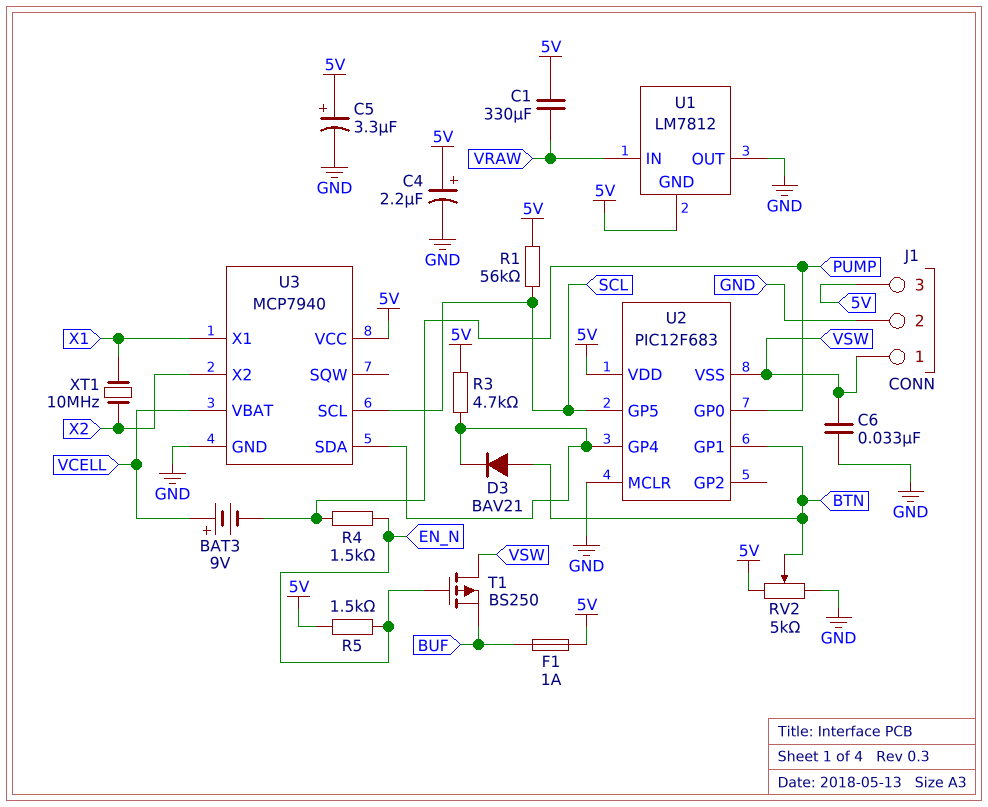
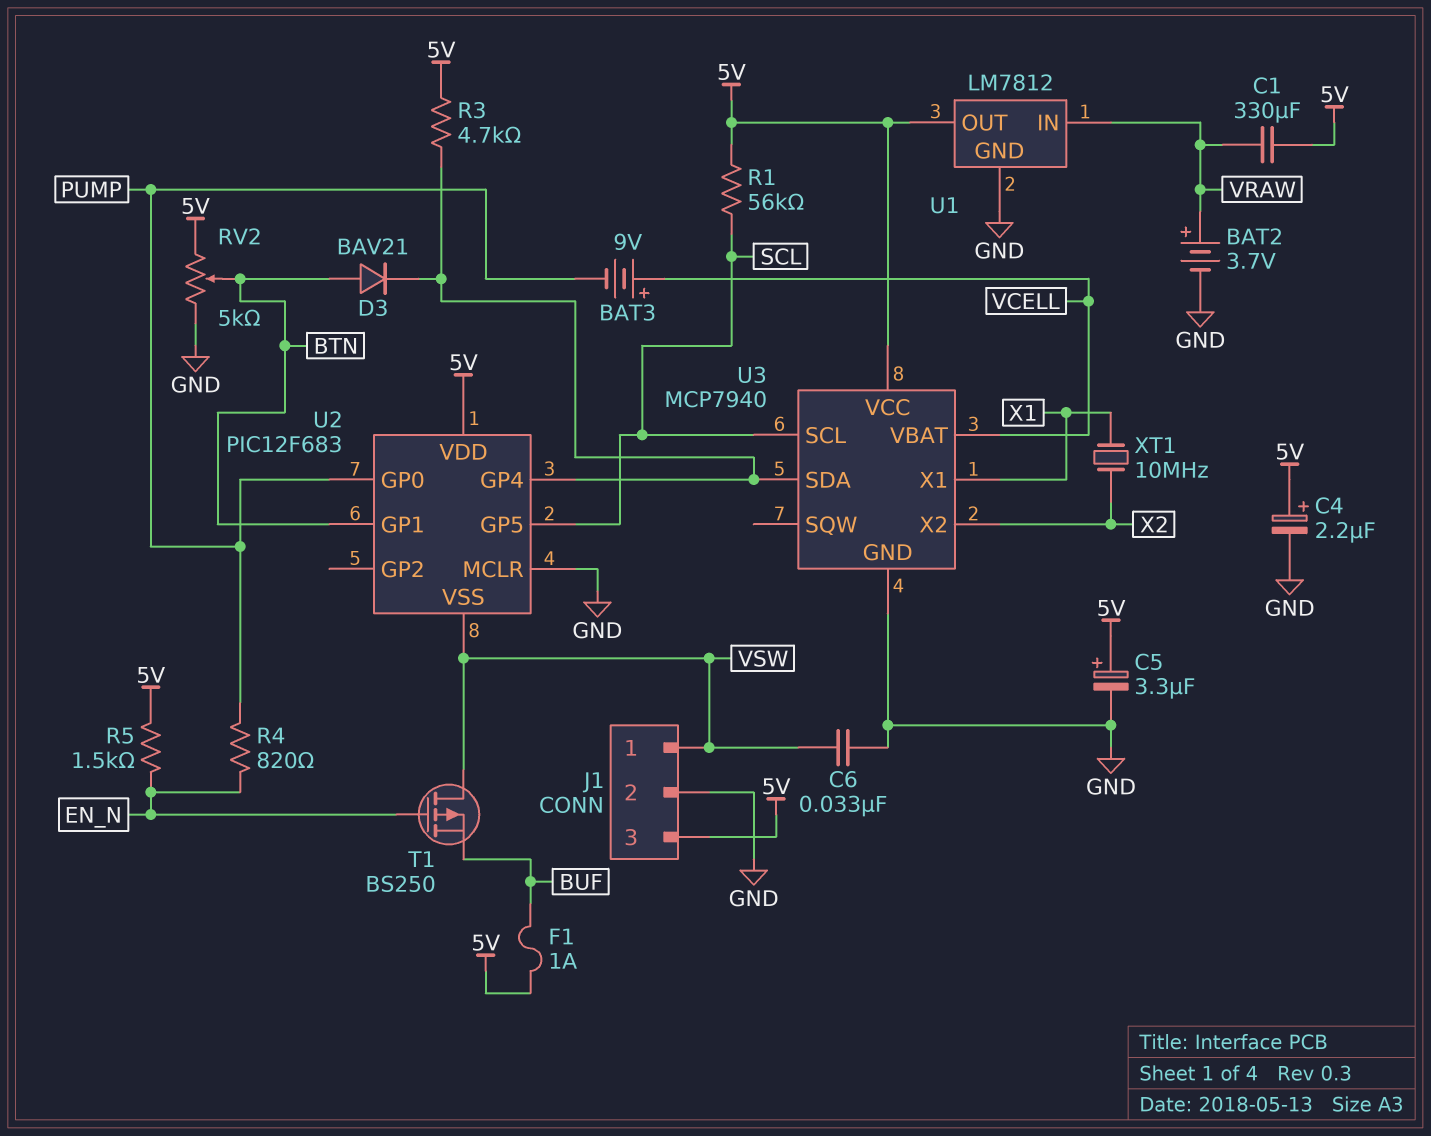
BAT2: none -> 3.7V (plus VRAW, minus GND)
R4: 1.5k (EN_N, PUMP) -> 820 (EN_N, PUMP)
U1 pin GND: 5V -> GND
U1 pin OUT: GND -> 5V

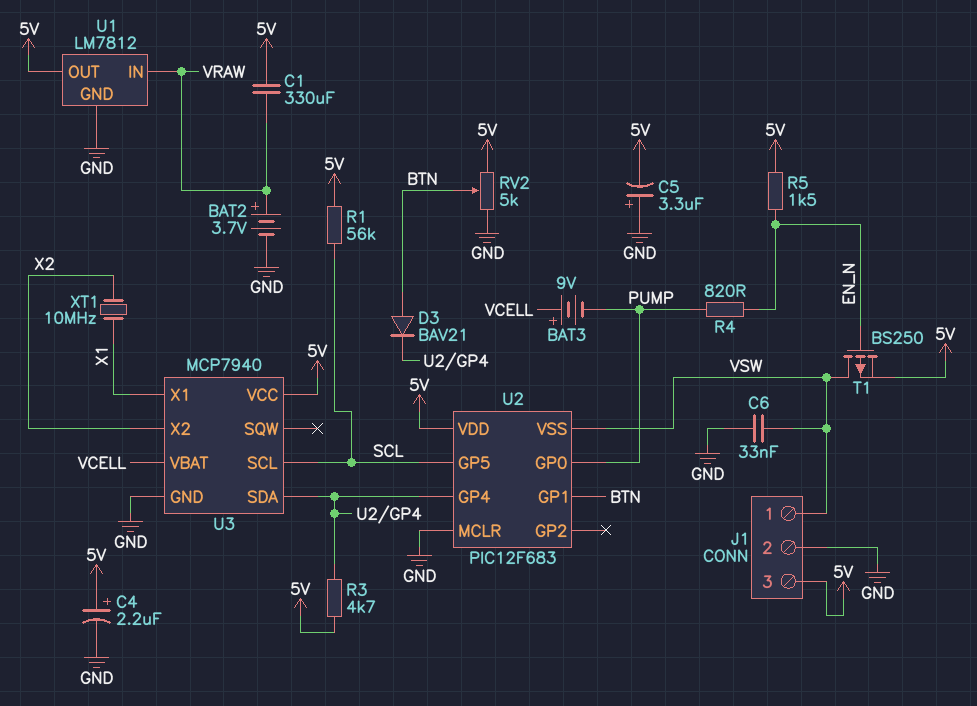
C5: 3.3uF (plus 5V, minus GND) -> 3.3uF (plus GND, minus 5V)
F1: 1A (5V, BUF) -> none
T1: PMOS BS250 (G EN_N, D VSW, S BUF) -> PMOS BS250 (G EN_N, D VSW, S 5V)

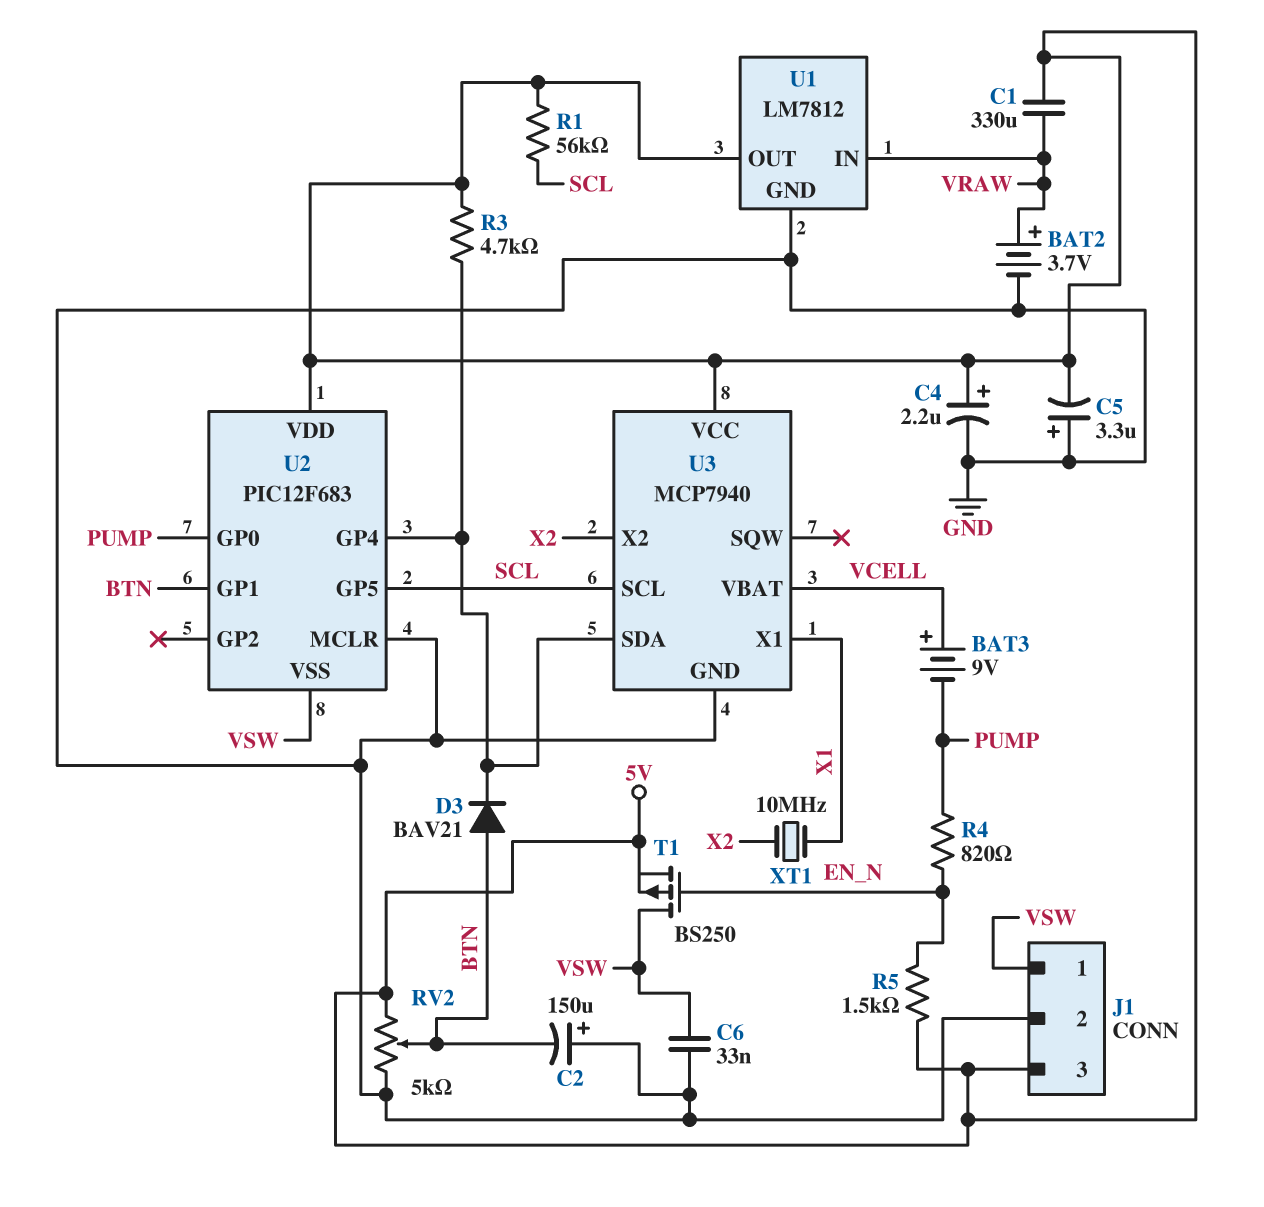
C2: none -> 150uF (plus GND, minus BTN)

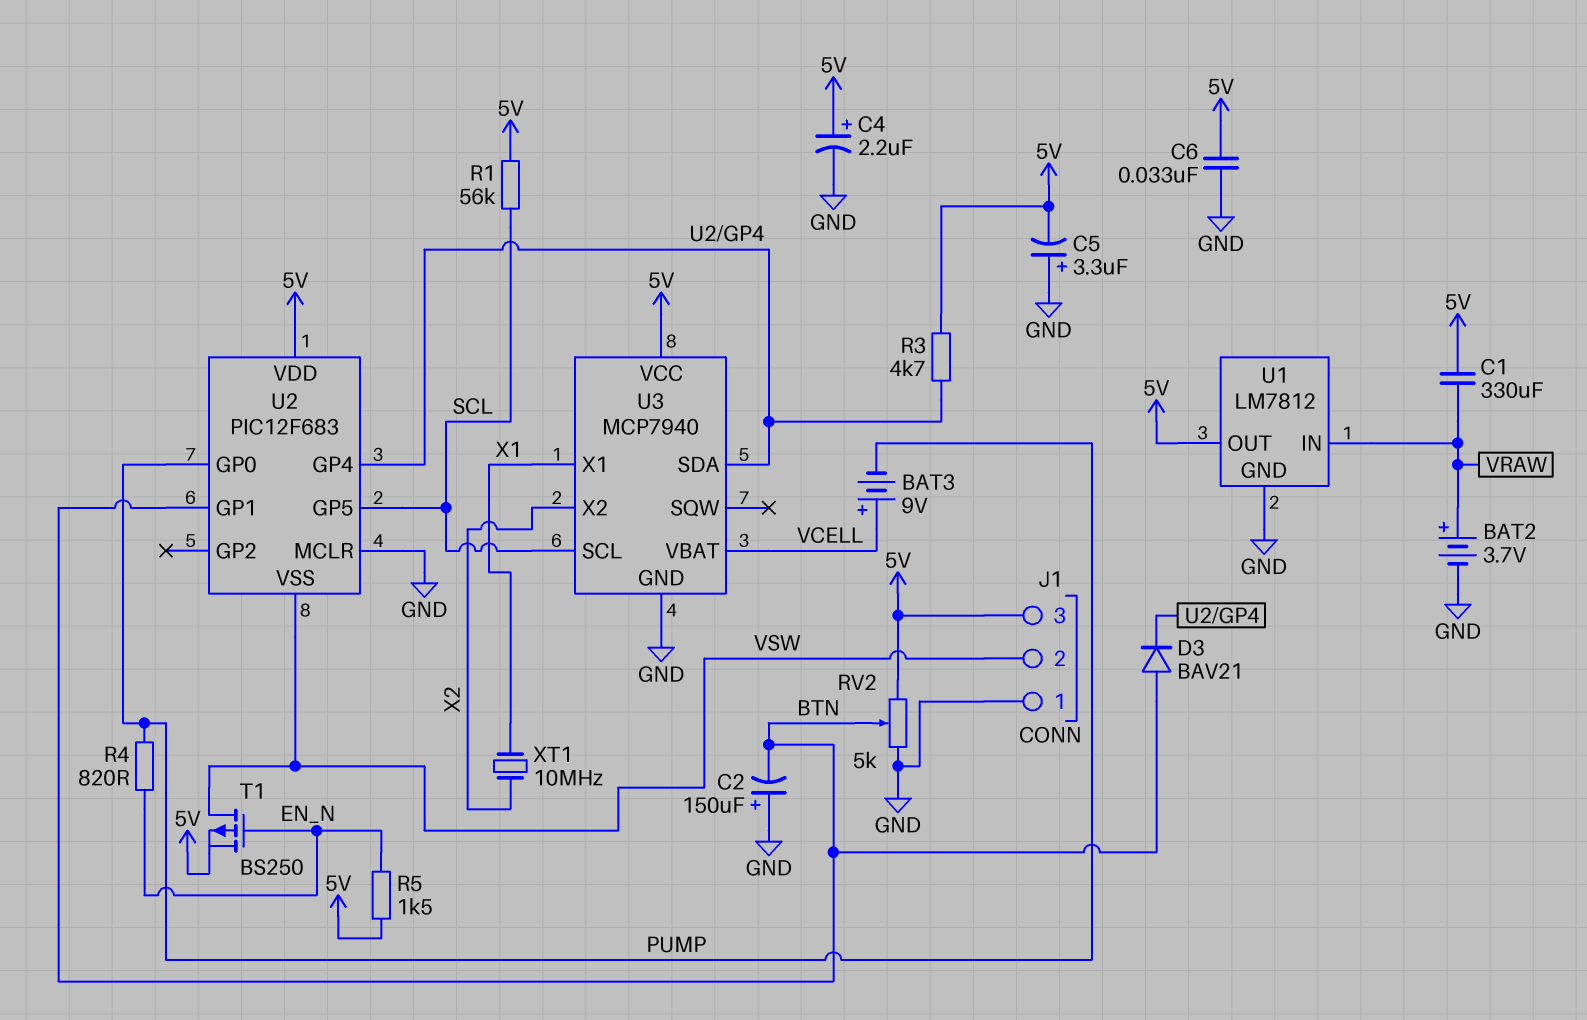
C6: 33nF (GND, VSW) -> 33nF (5V, GND)
J1 pin 1: VSW -> GND
J1 pin 2: GND -> VSW

